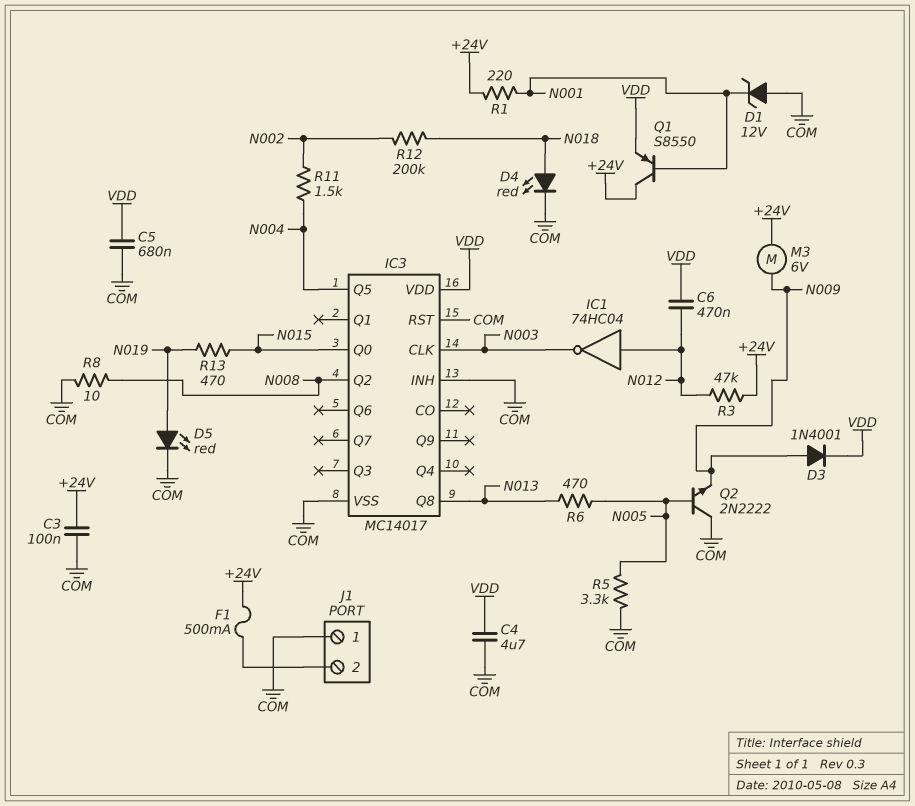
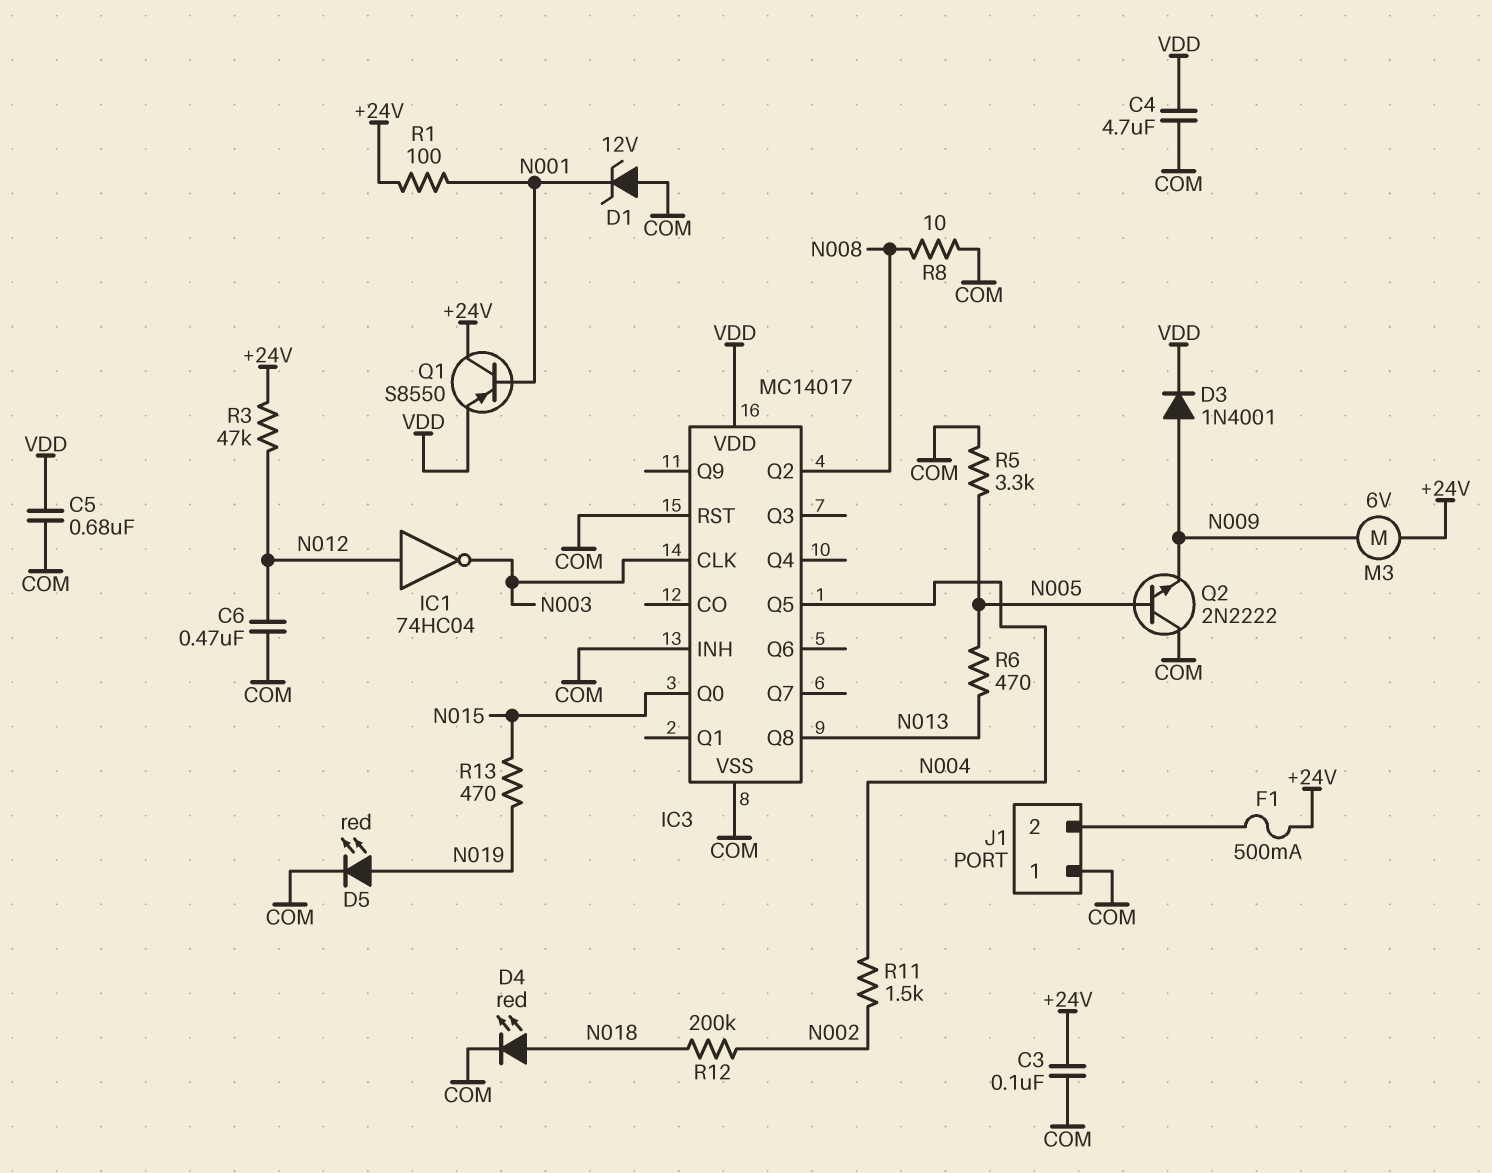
C6: 470nF (N012, VDD) -> 470nF (COM, N012)
R1: 220 (+24V, N001) -> 100 (+24V, N001)

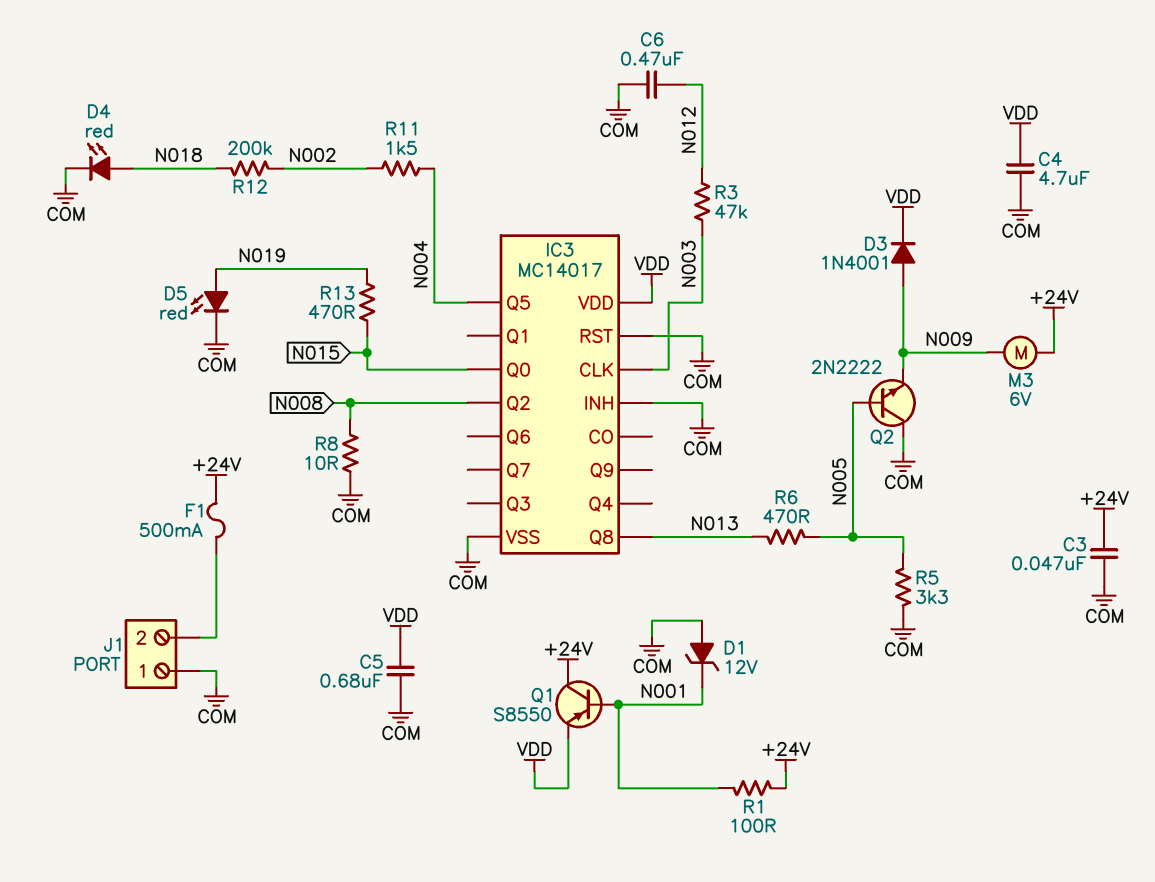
C3: 100nF (+24V, COM) -> 47nF (+24V, COM)
IC1: NOT 74HC04 (in N012, out N003) -> none
R3: 47k (+24V, N012) -> 47k (N003, N012)

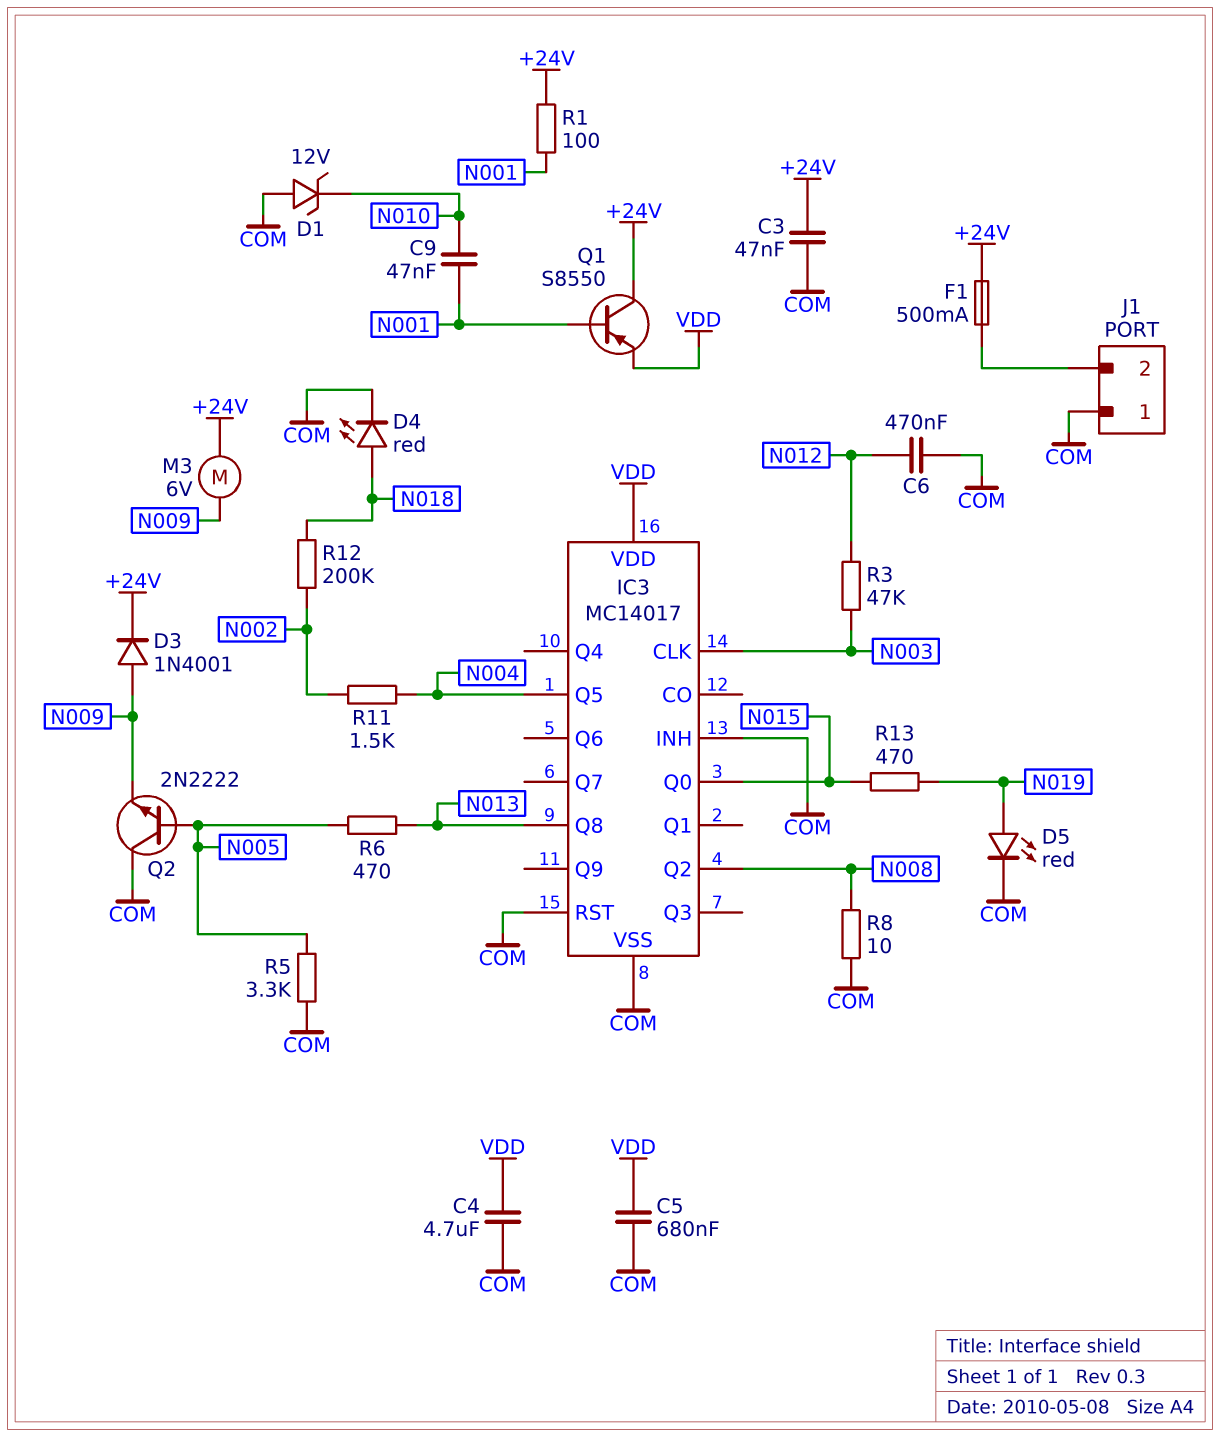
C9: none -> 47nF (N001, N010)
D1: zener 12V (A COM, K N001) -> zener 12V (A COM, K N010)
D3: diode 1N4001 (A N009, K VDD) -> diode 1N4001 (A N009, K +24V)

